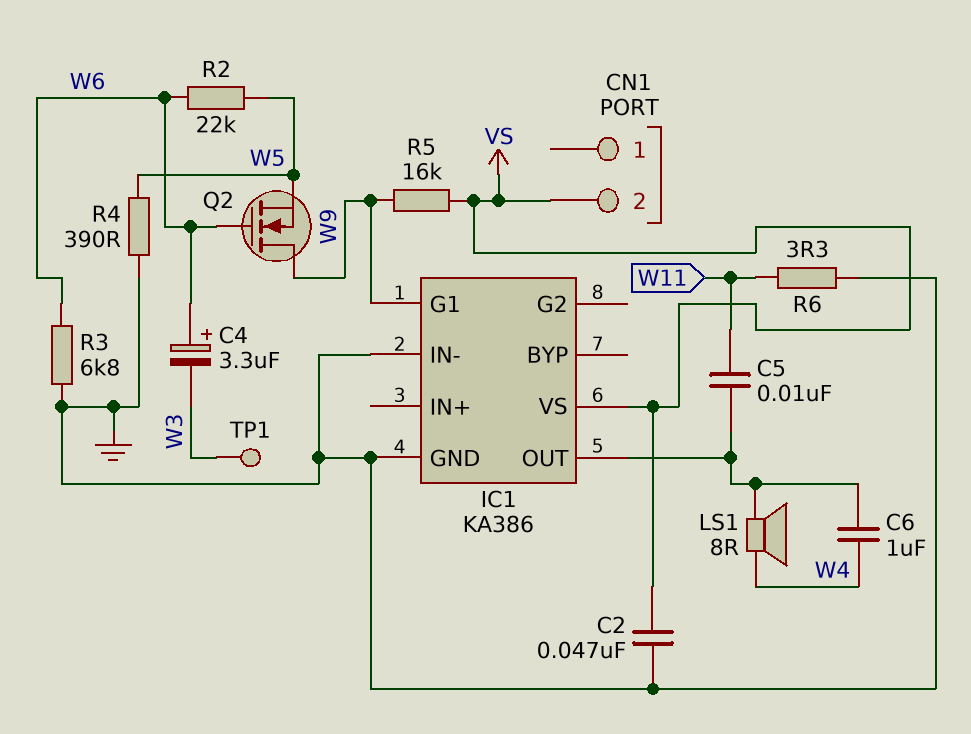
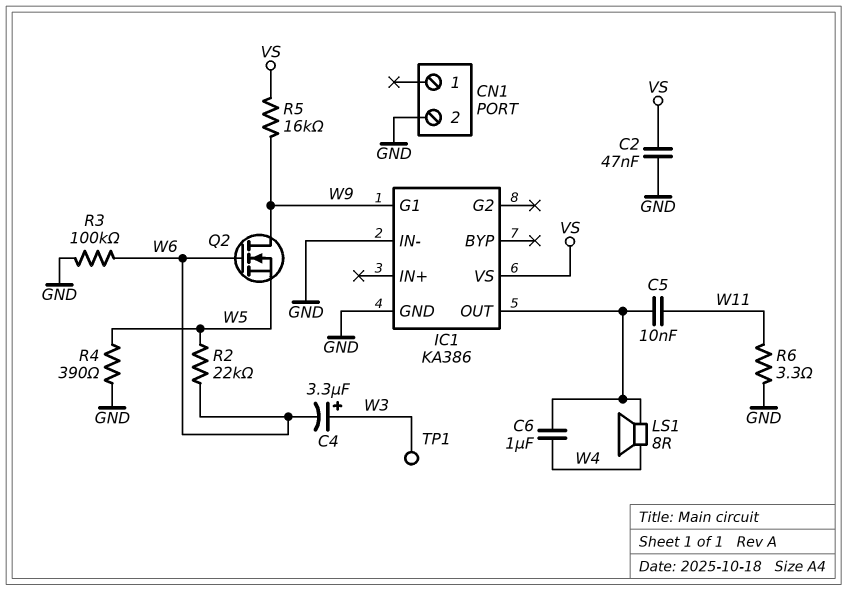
C4: 3.3uF (plus W6, minus W3) -> 3.3uF (plus W3, minus W6)
CN1 pin 2: VS -> GND
R3: 6.8k (GND, W6) -> 100k (GND, W6)

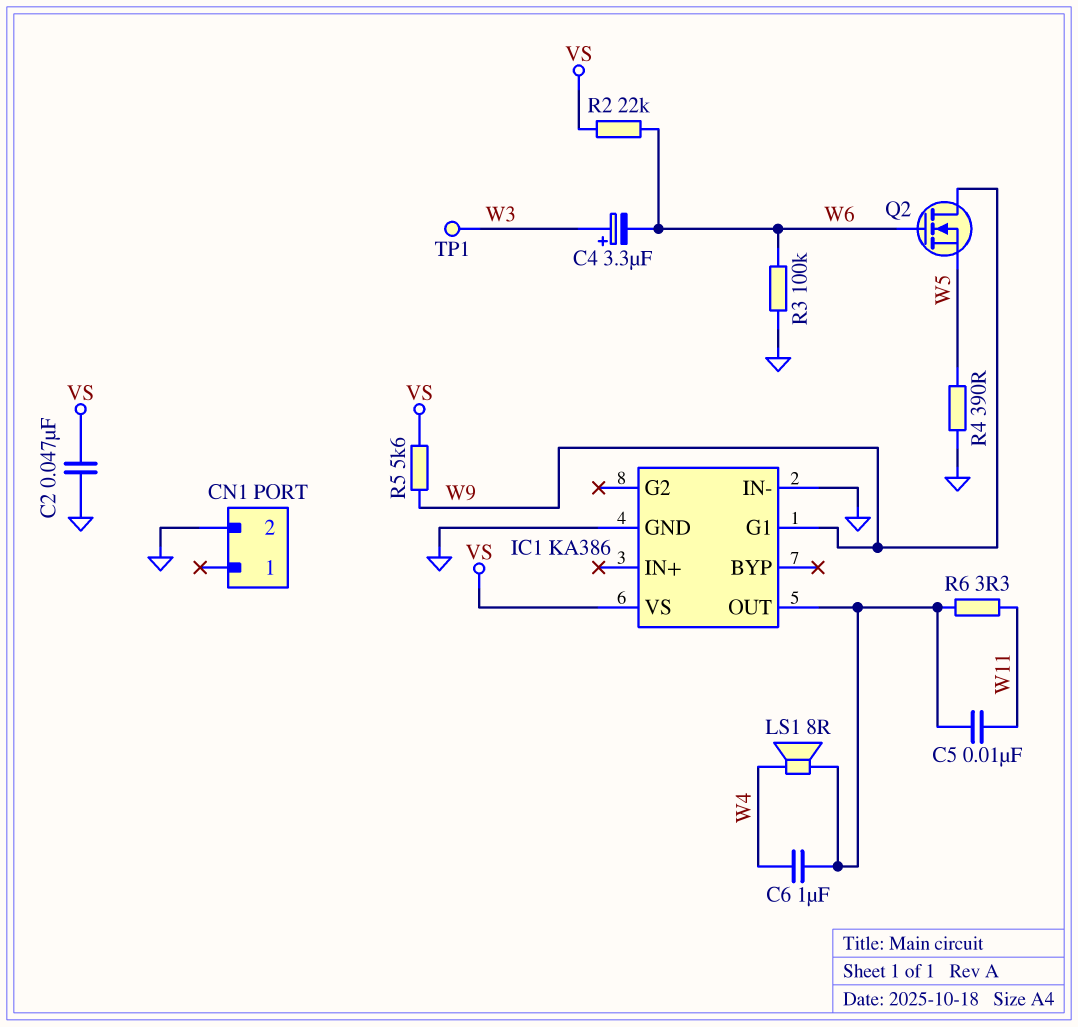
R2: 22k (W5, W6) -> 22k (VS, W6)
R5: 16k (VS, W9) -> 5.6k (VS, W9)
R6: 3.3 (GND, W11) -> 3.3 (IC1/OUT, W11)

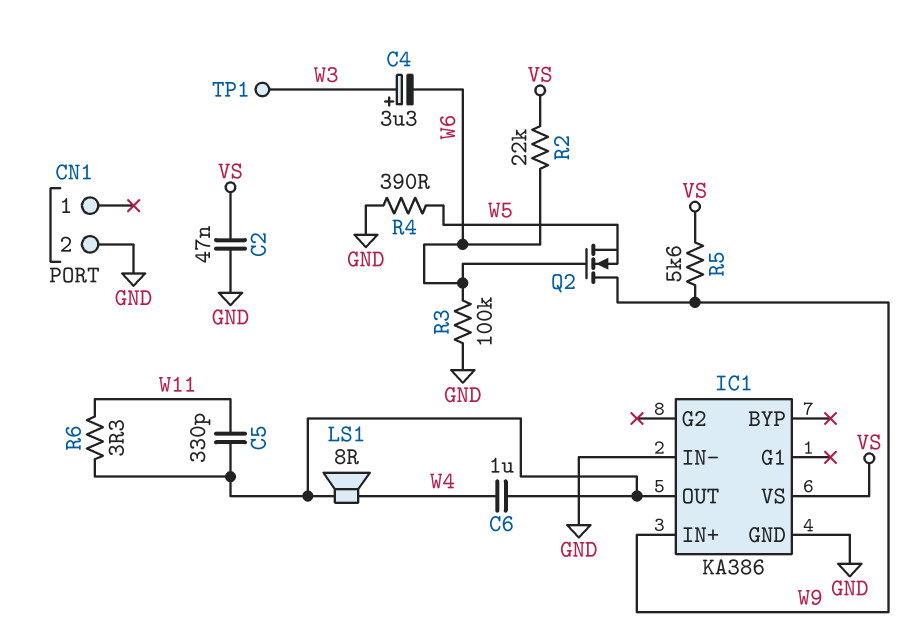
C5: 10nF (IC1/OUT, W11) -> 330pF (IC1/OUT, W11)
IC1 pin G1: W9 -> none
IC1 pin IN+: none -> W9

